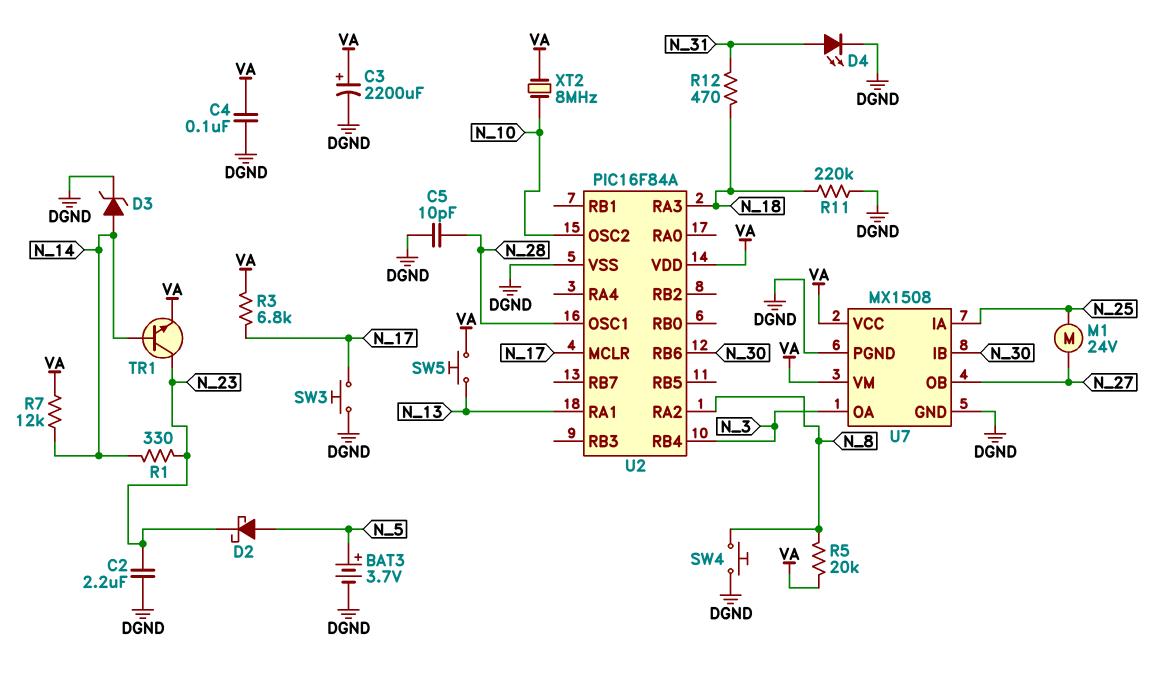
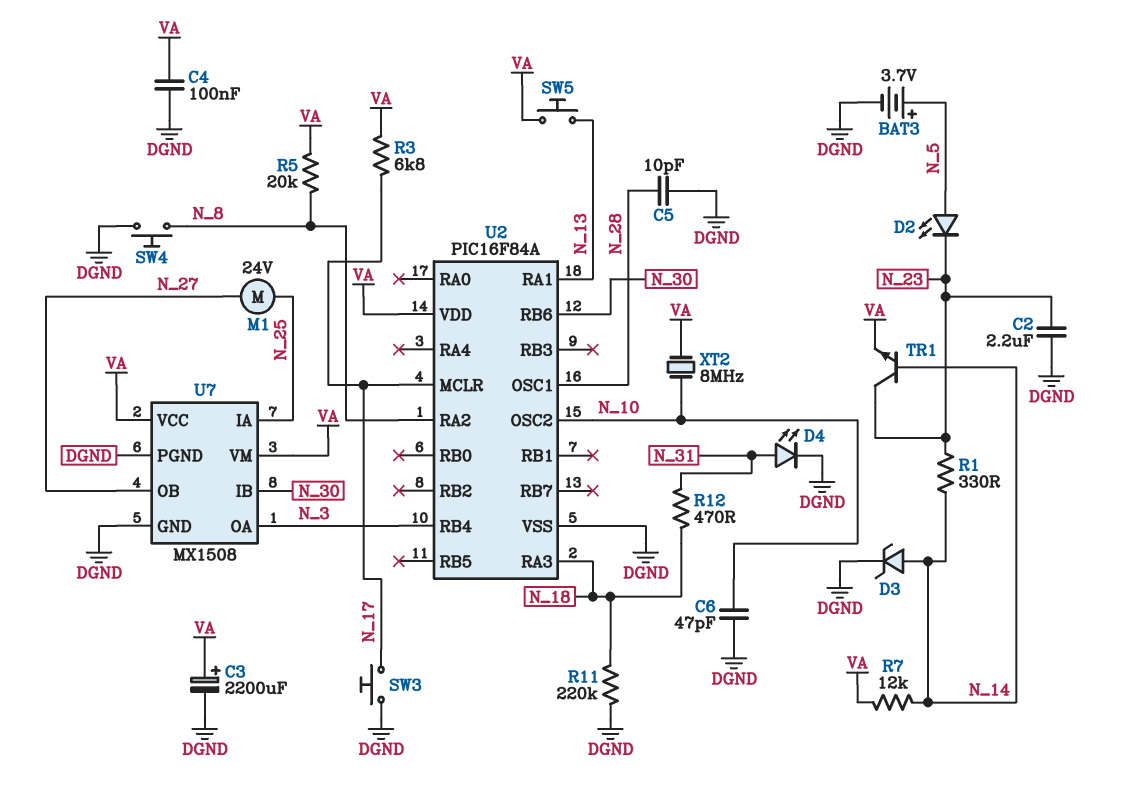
C6: none -> 47pF (DGND, N_10)
D2: schottky (A N_5, K N_23) -> LED (A N_5, K N_23)

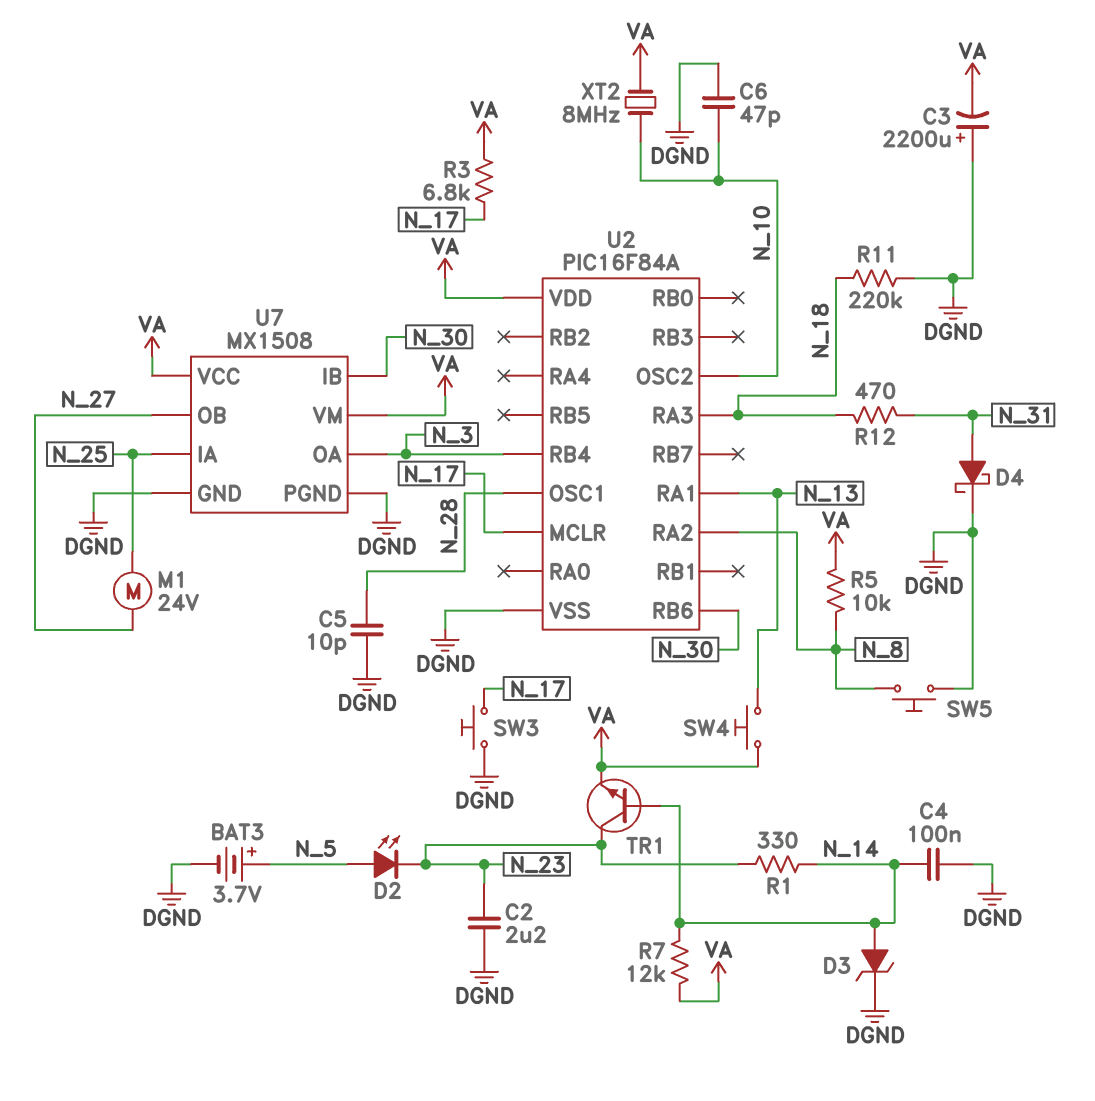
C3: 2200uF (plus VA, minus DGND) -> 2200uF (plus DGND, minus VA)
C4: 100nF (DGND, VA) -> 100nF (DGND, N_14)
D4: LED (A N_31, K DGND) -> schottky (A N_31, K DGND)
R5: 20k (N_8, VA) -> 10k (N_8, VA)
SW4: button (DGND, N_8) -> button (N_13, VA)
SW5: button (N_13, VA) -> button (DGND, N_8)

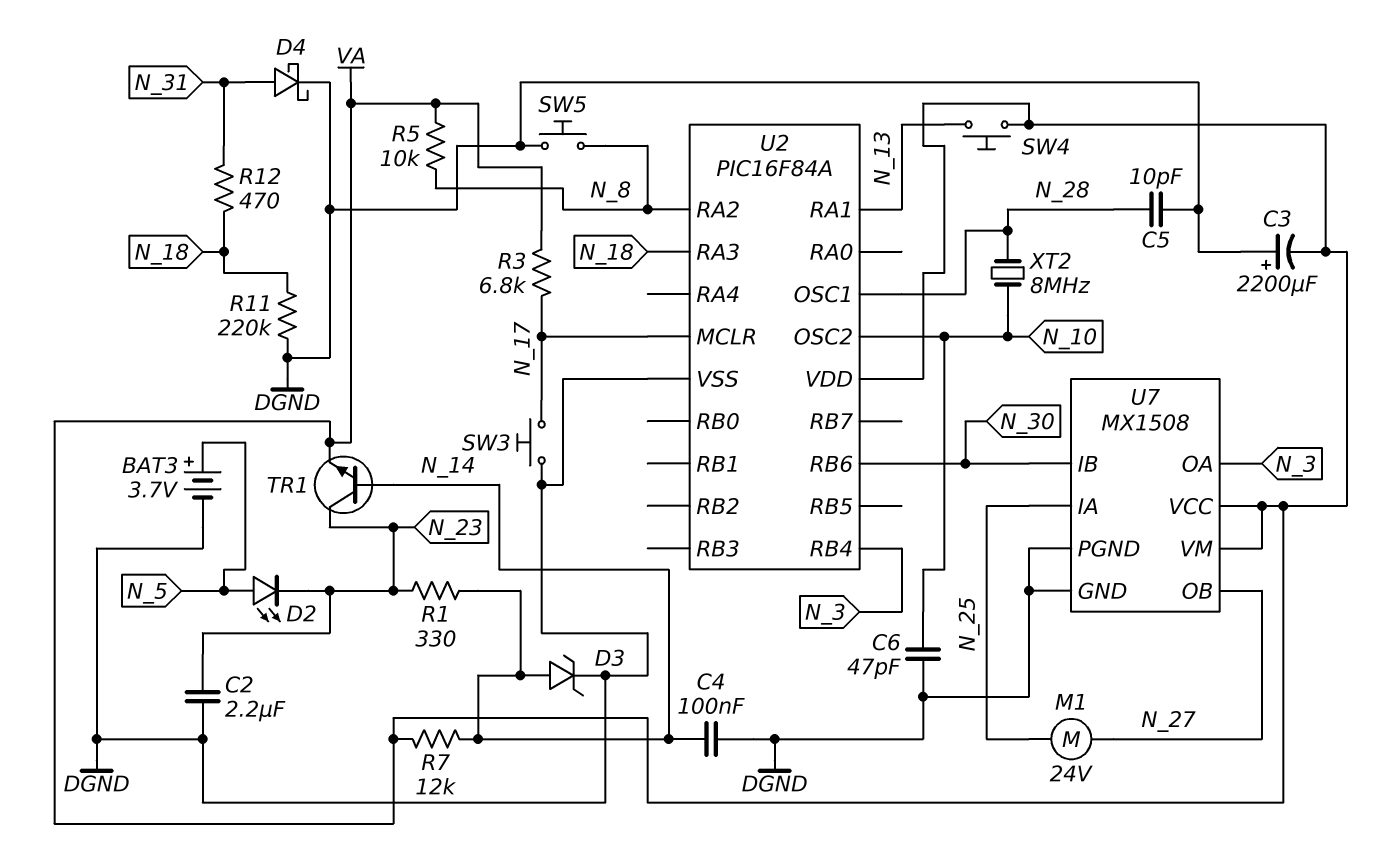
XT2: 8MHz (N_10, VA) -> 8MHz (N_10, N_28)

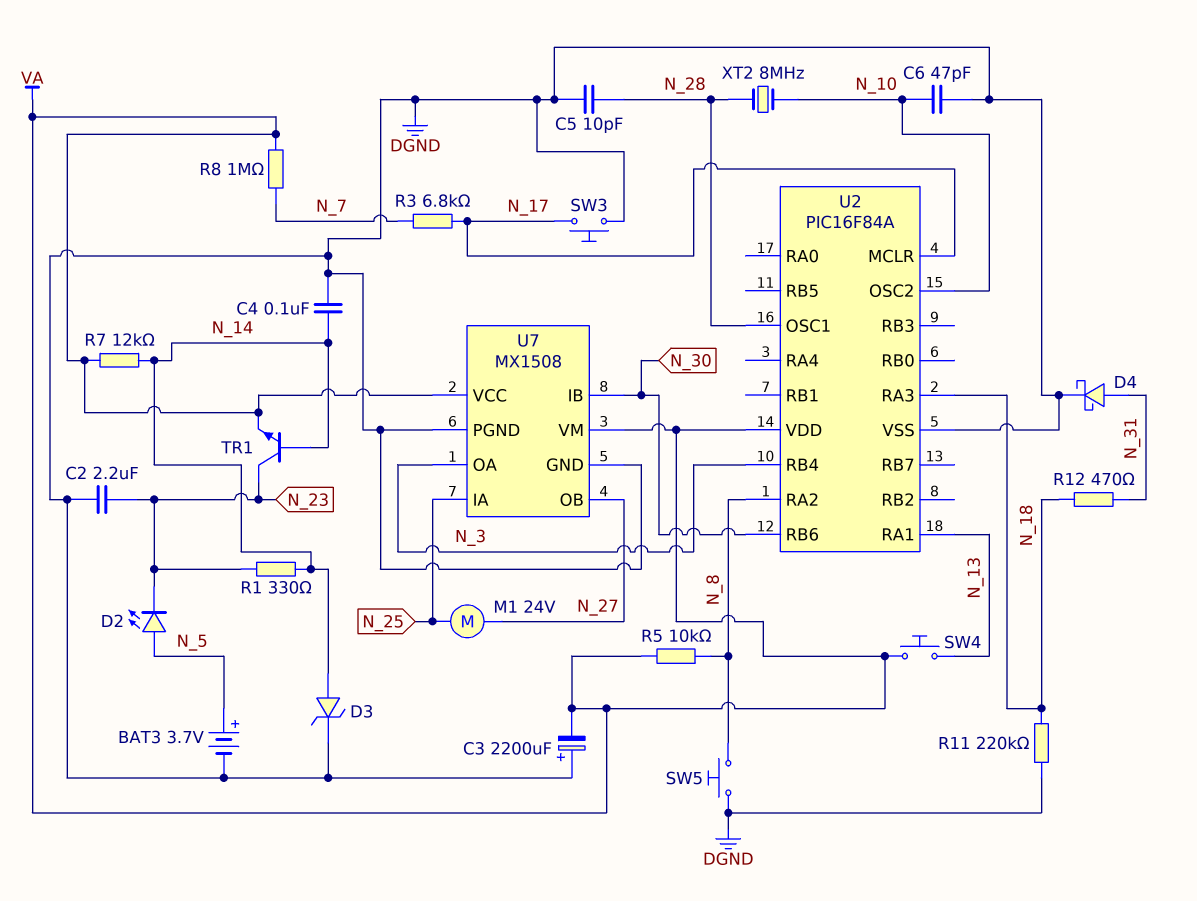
R3: 6.8k (N_17, VA) -> 6.8k (N_7, N_17)
R8: none -> 1M (N_7, VA)

